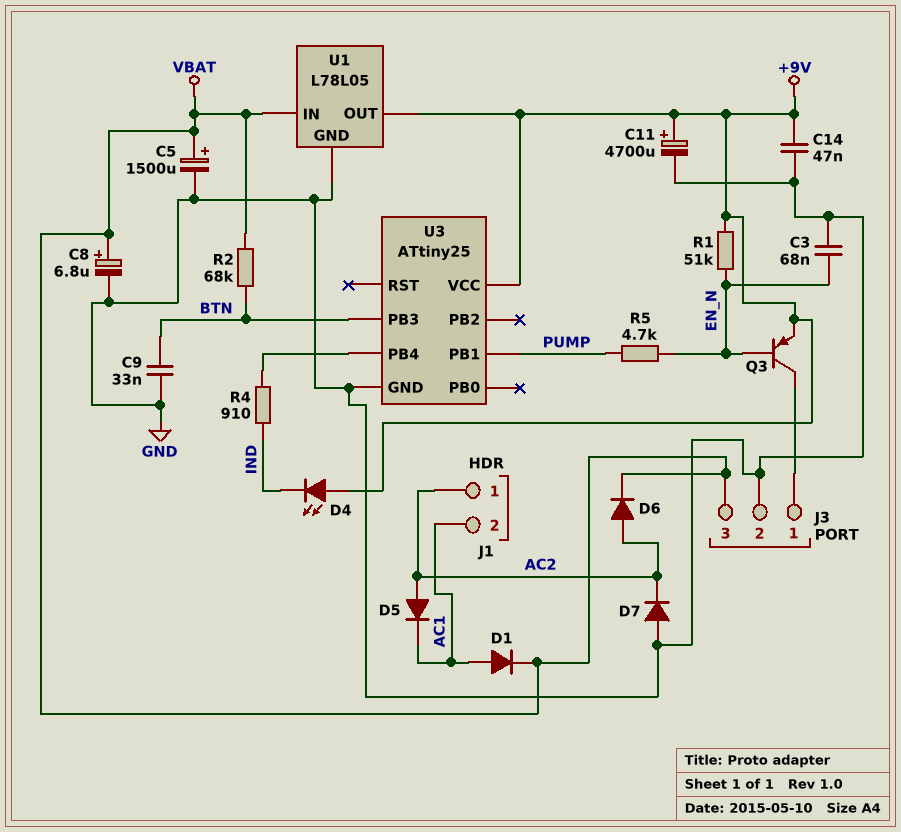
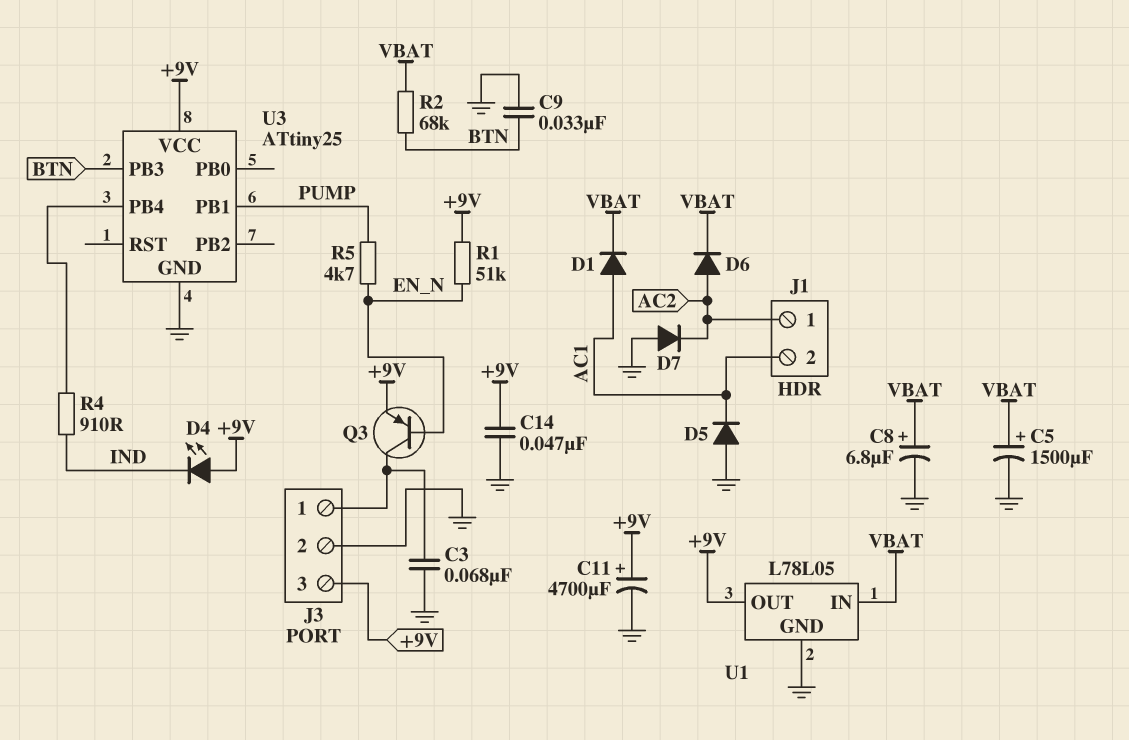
C3: 68nF (EN_N, GND) -> 68nF (GND, J3/1)
D5: diode (A AC2, K AC1) -> diode (A GND, K AC1)
J3 pin 3: VBAT -> +9V

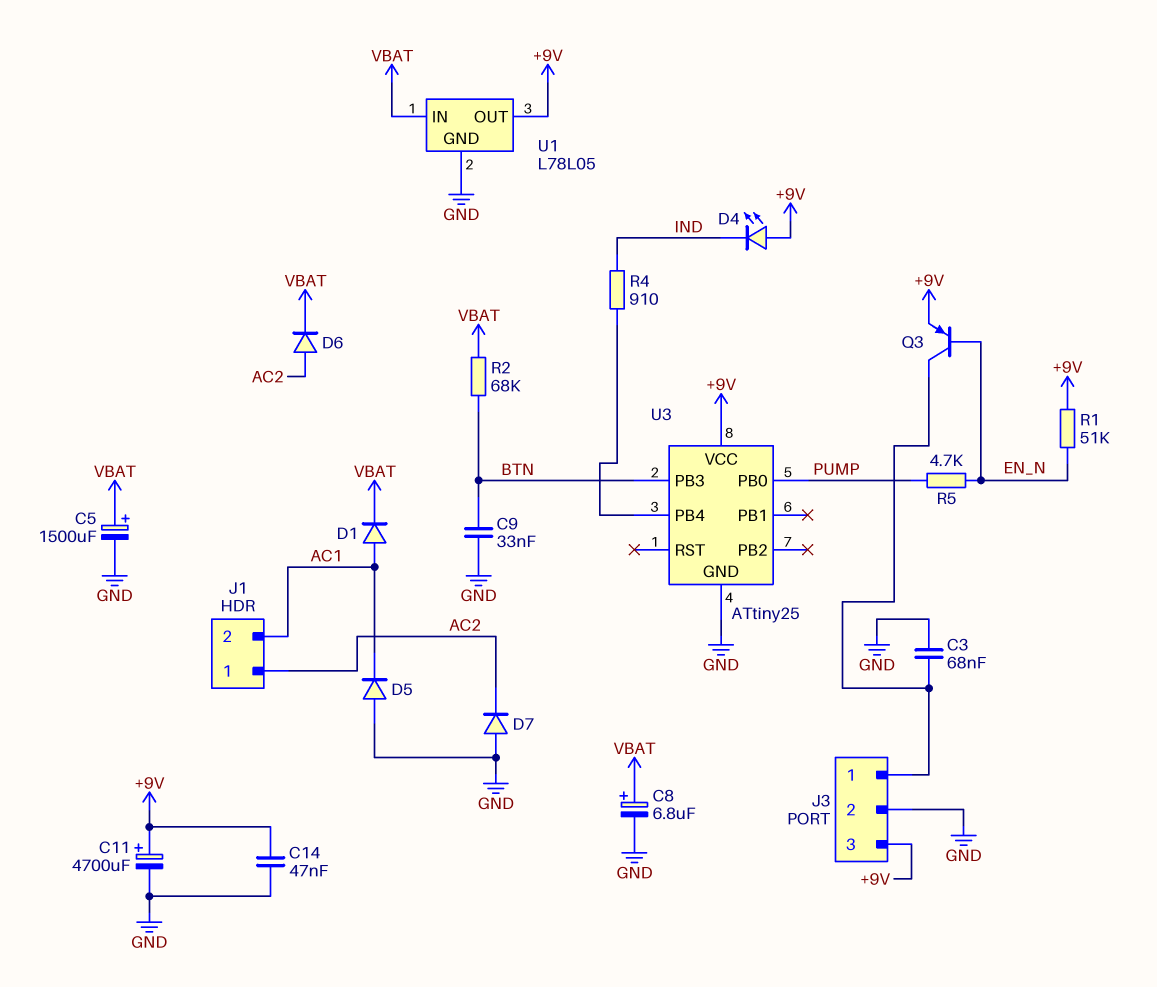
U3 pin PB0: none -> PUMP
U3 pin PB1: PUMP -> none

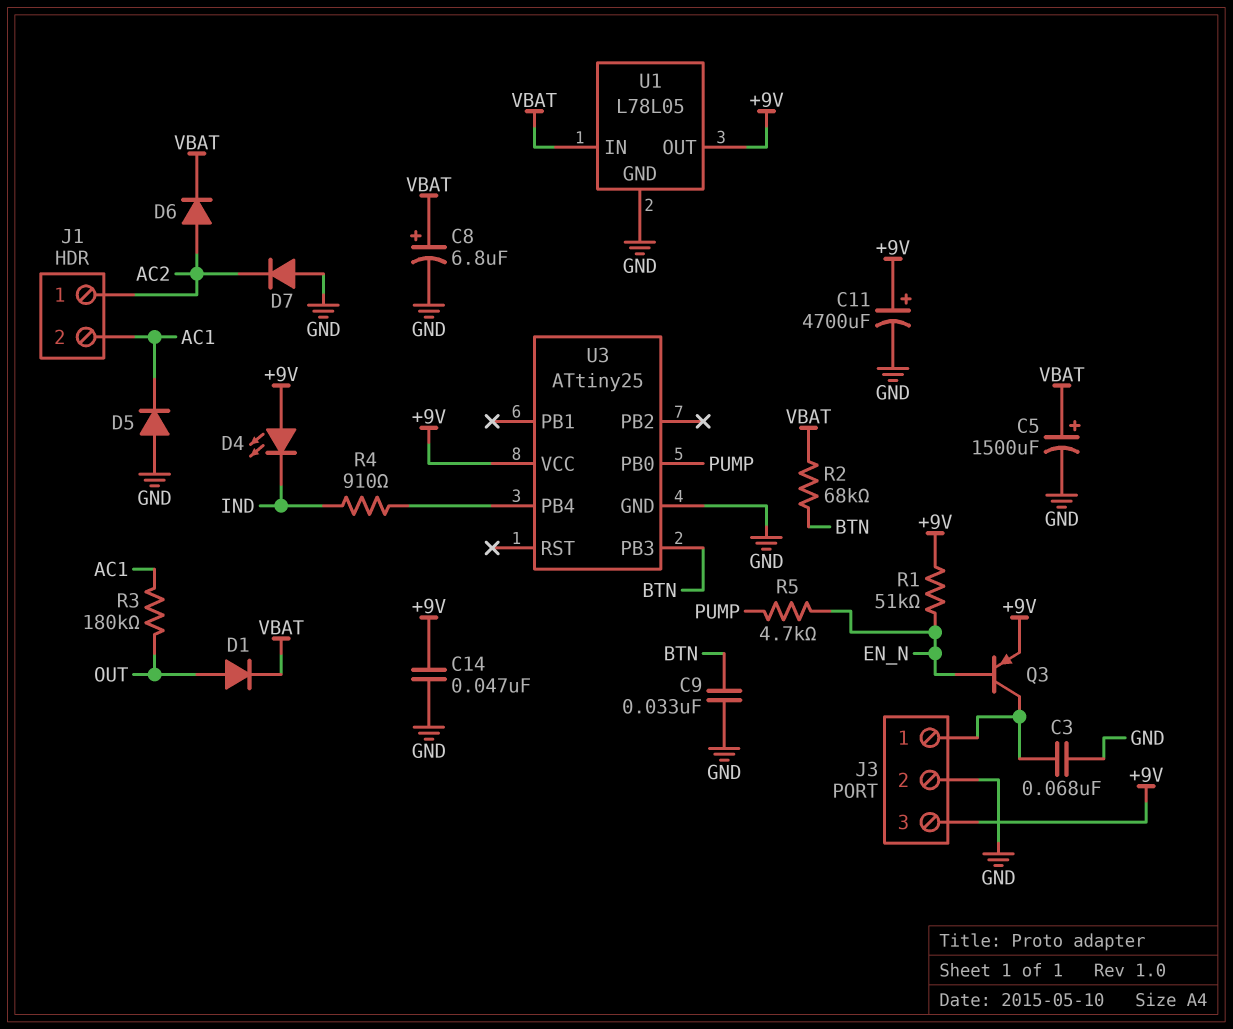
D1: diode (A AC1, K VBAT) -> diode (A OUT, K VBAT)
R3: none -> 180k (AC1, OUT)

